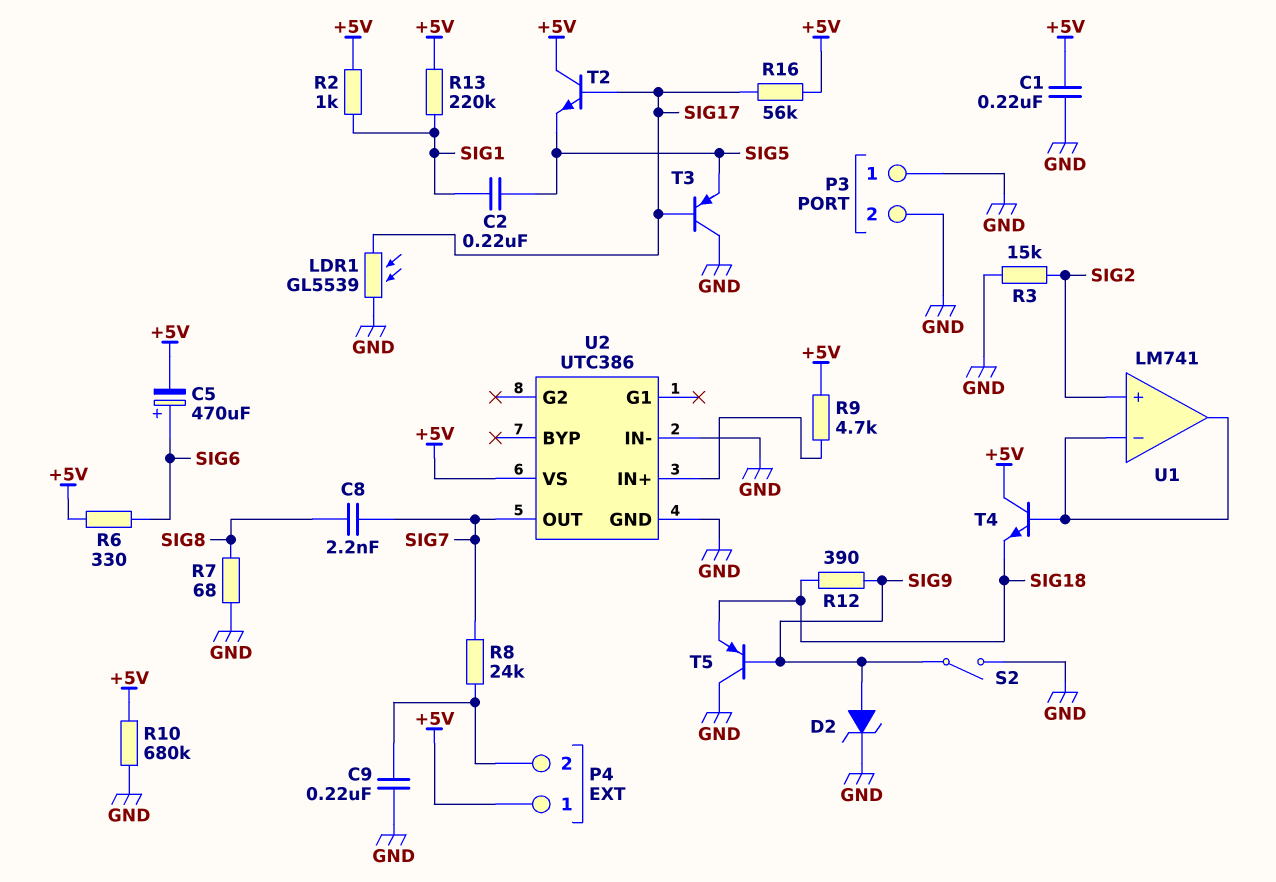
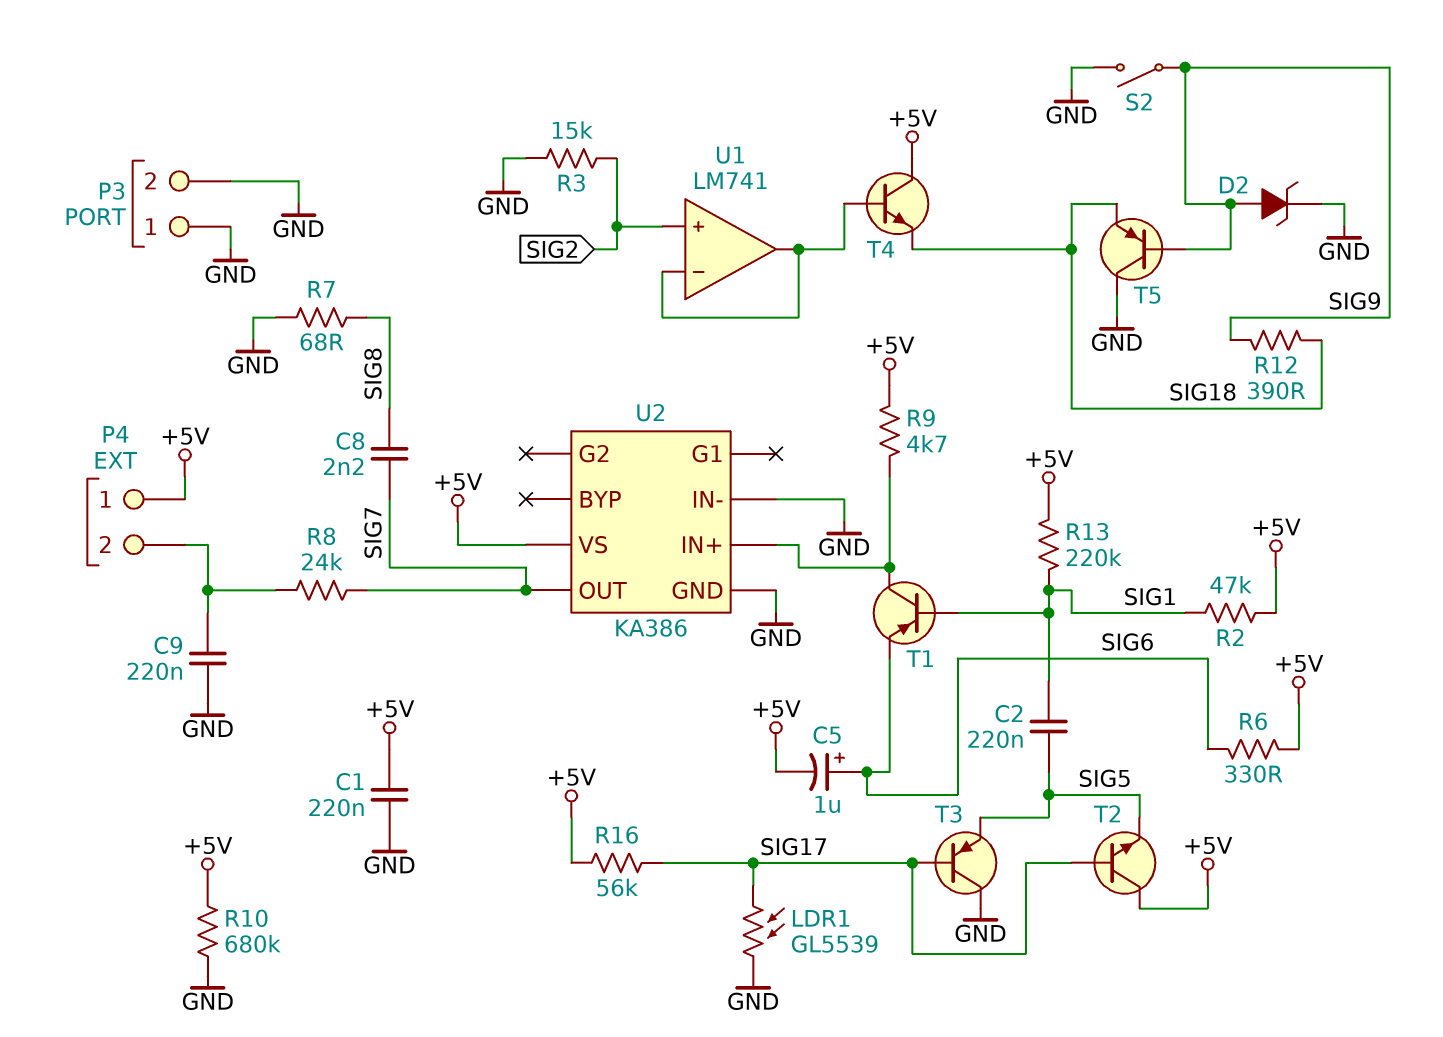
C5: 470uF (plus SIG6, minus +5V) -> 1uF (plus SIG6, minus +5V)
R2: 1k (+5V, SIG1) -> 47k (+5V, SIG1)
T1: none -> PNP (B SIG1, C U2/IN+, E SIG6)
U2: UTC386 -> KA386

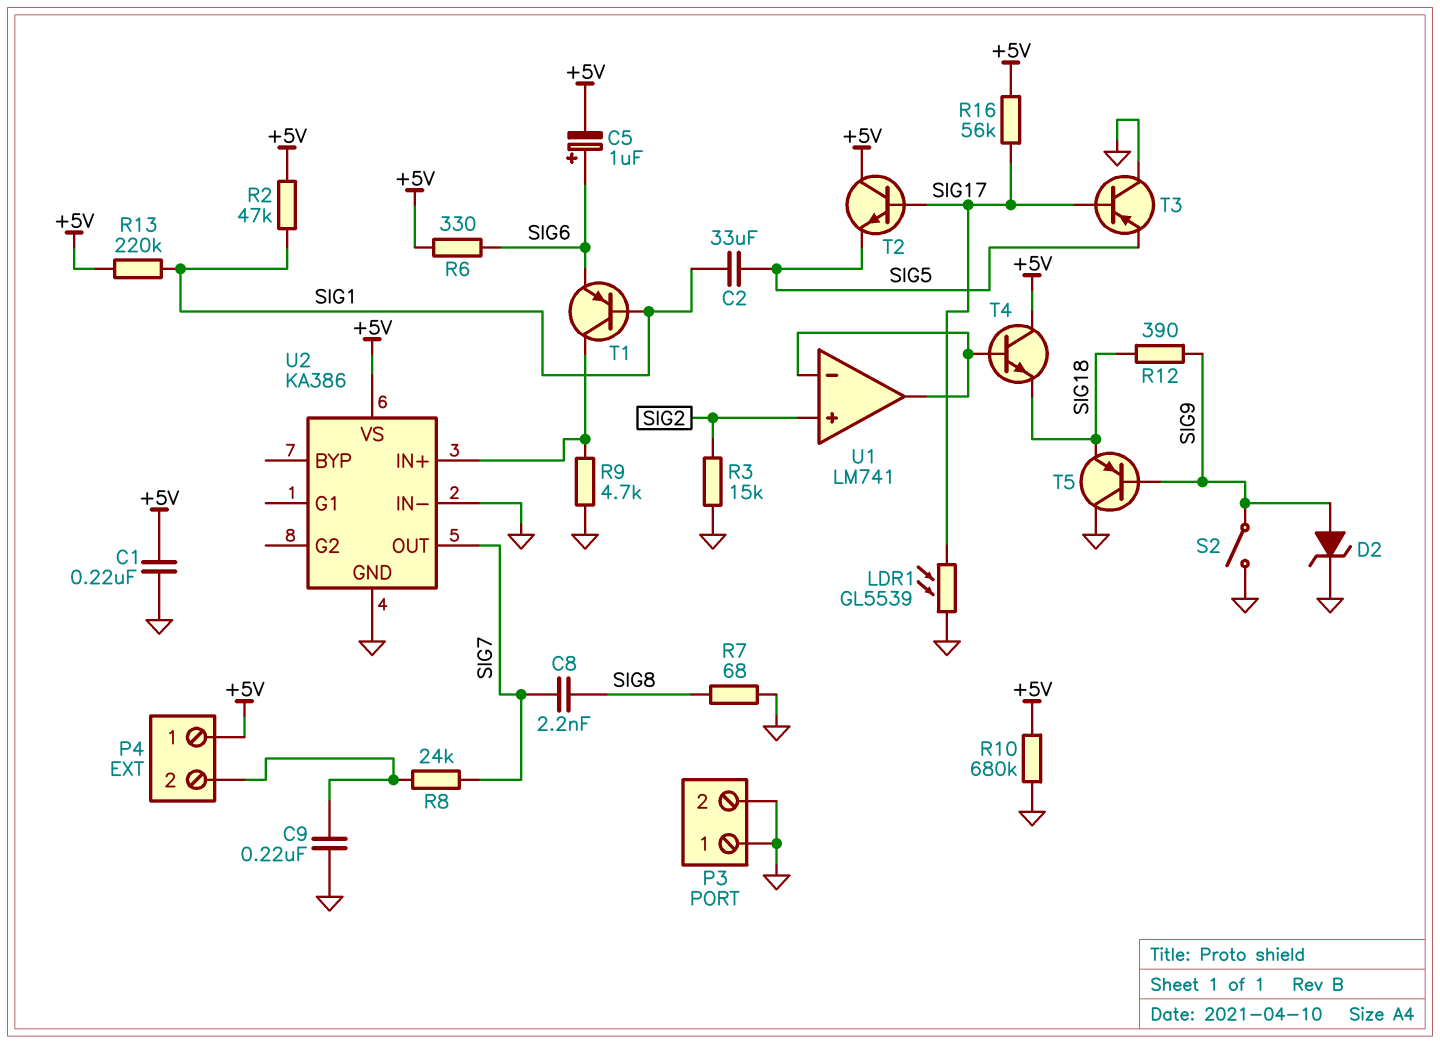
C2: 220nF (SIG1, SIG5) -> 33uF (SIG1, SIG5)
R9: 4.7k (+5V, U2/IN+) -> 4.7k (GND, U2/IN+)

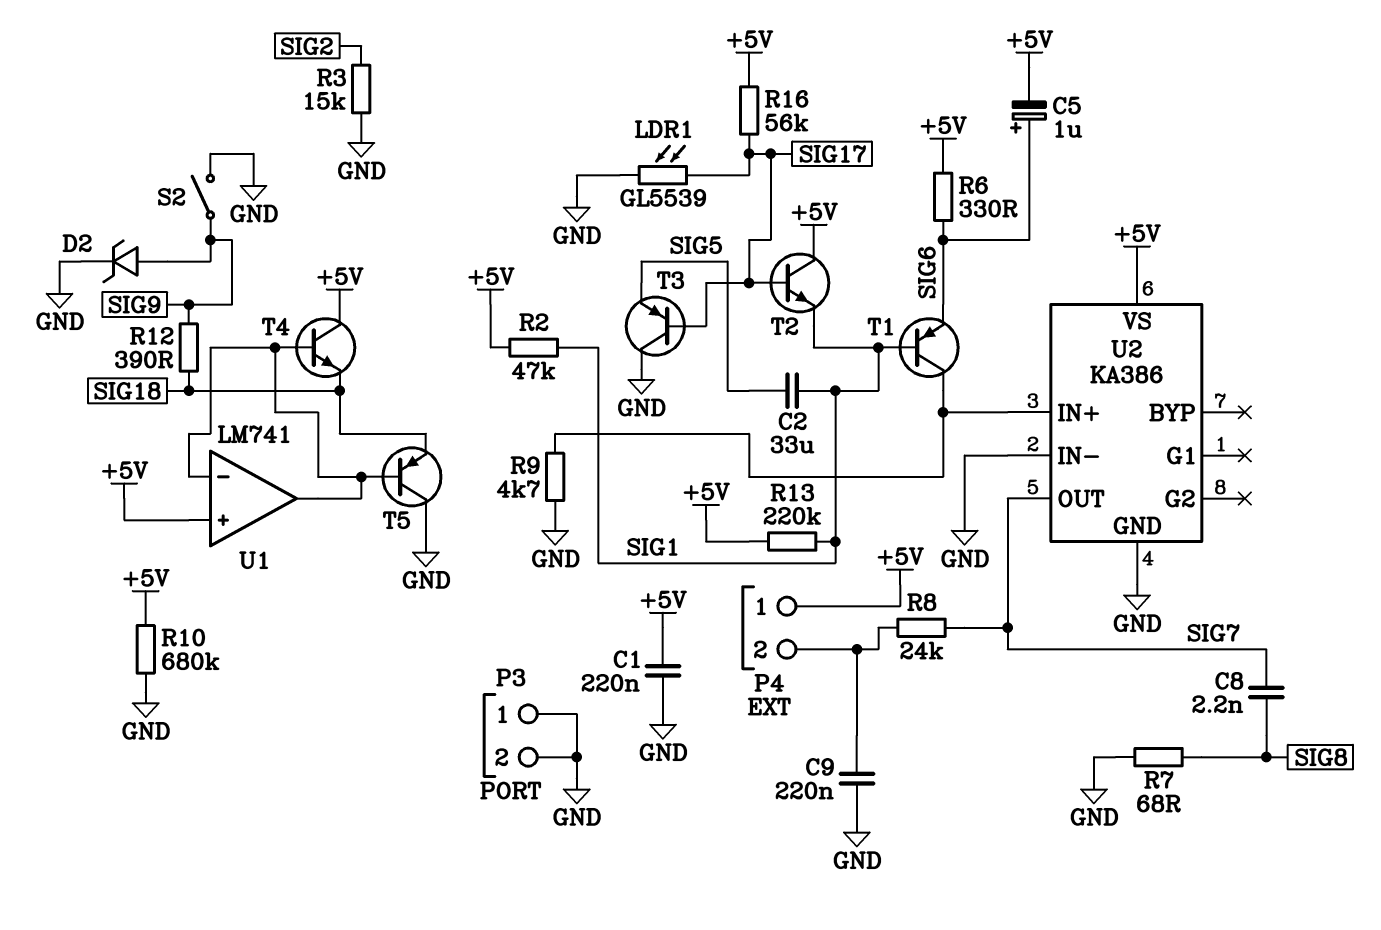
T2: NPN (B SIG17, C +5V, E SIG5) -> NPN (B SIG17, C +5V, E SIG1)
T5: PNP (B SIG9, C GND, E SIG18) -> PNP (B U1/in-, C GND, E SIG18)
U1 pin in+: SIG2 -> +5V

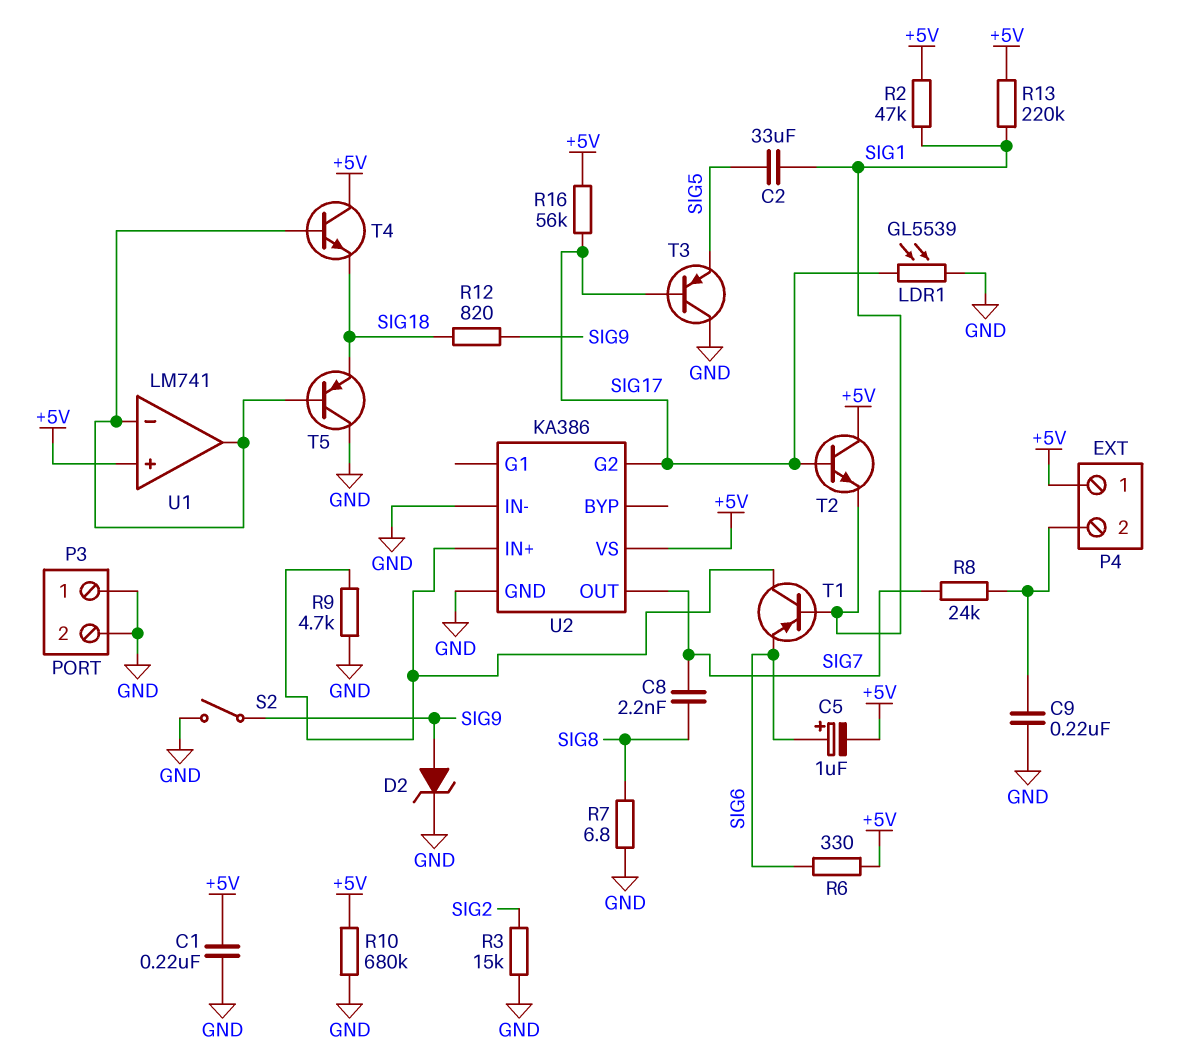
R7: 68 (GND, SIG8) -> 6.8 (GND, SIG8)
R12: 390 (SIG9, SIG18) -> 820 (SIG9, SIG18)
U2 pin G2: none -> SIG17

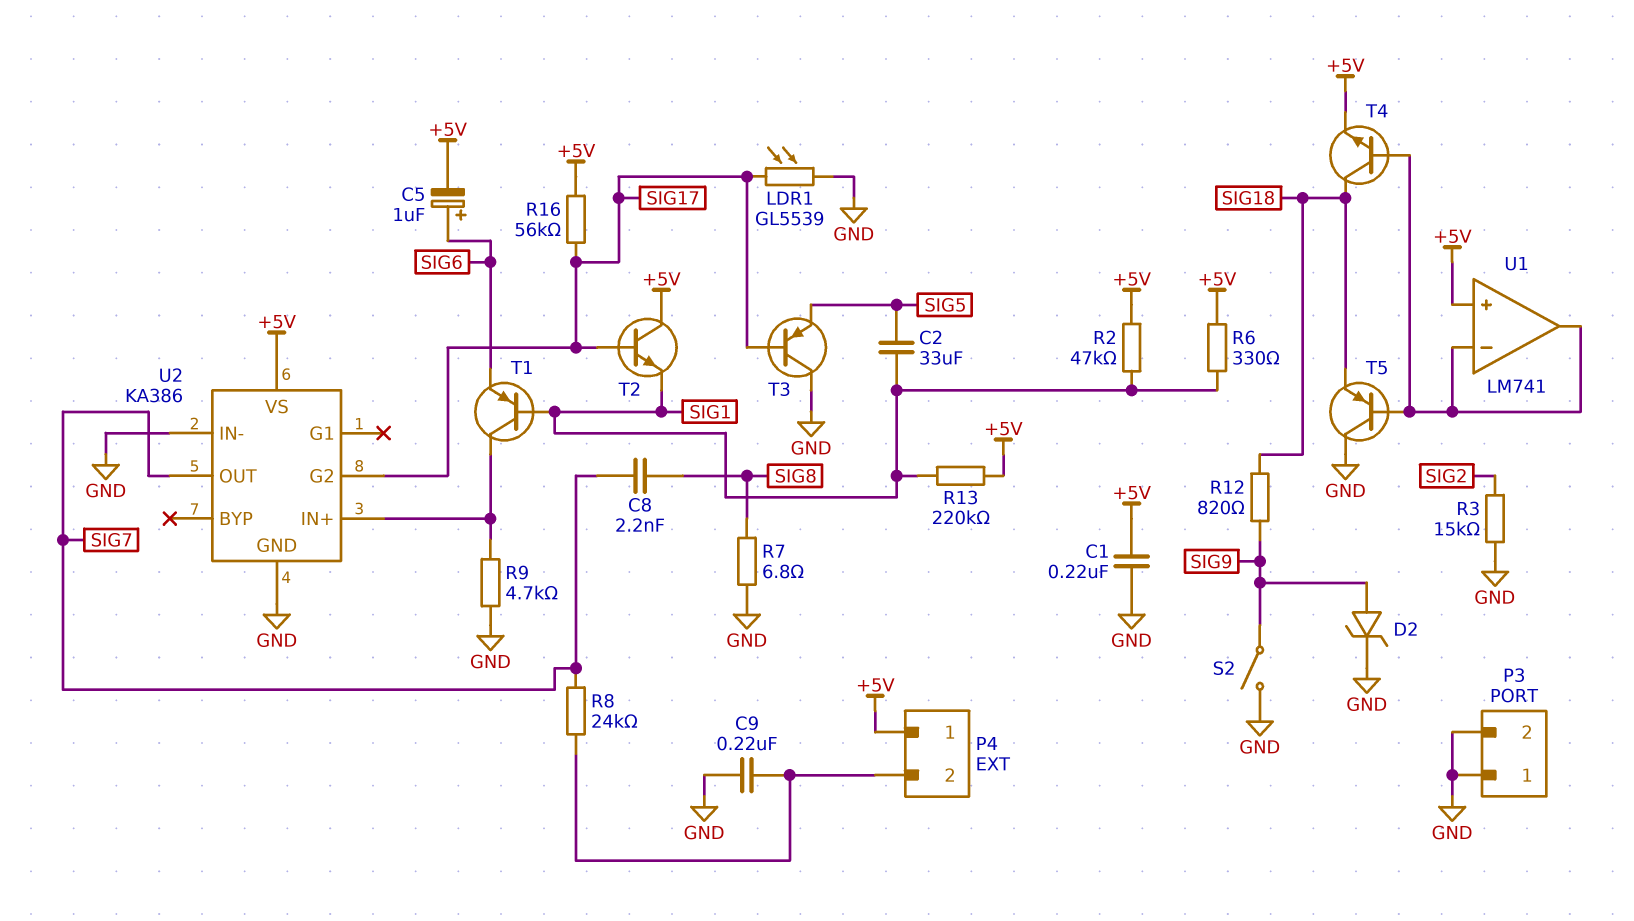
R6: 330 (+5V, SIG6) -> 330 (+5V, SIG1)
R10: 680k (+5V, GND) -> none
T4: NPN (B U1/in-, C +5V, E SIG18) -> NPN (B U1/in-, C SIG18, E +5V)

